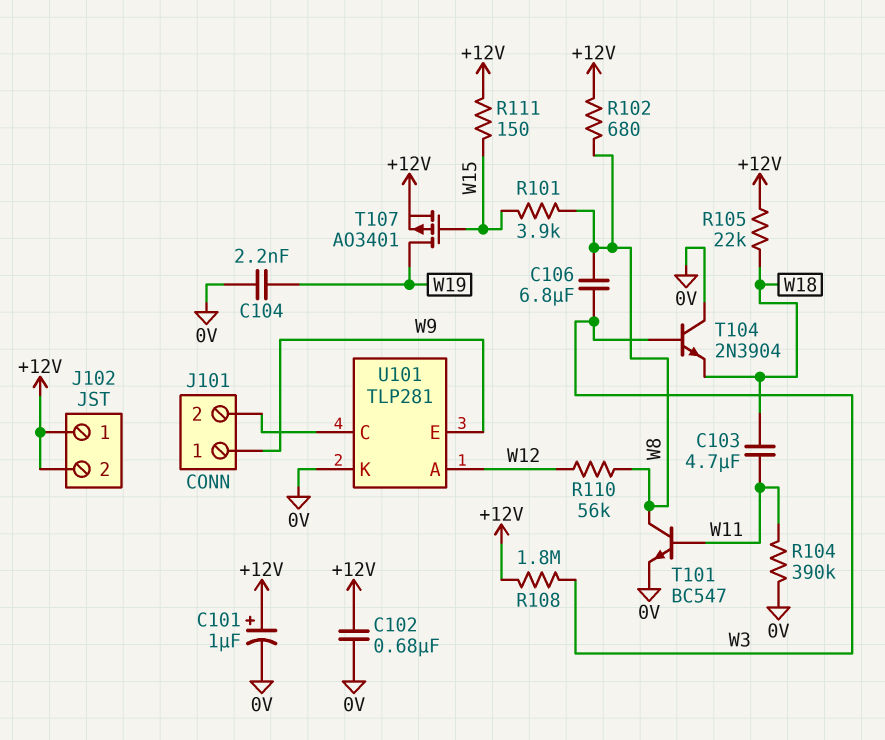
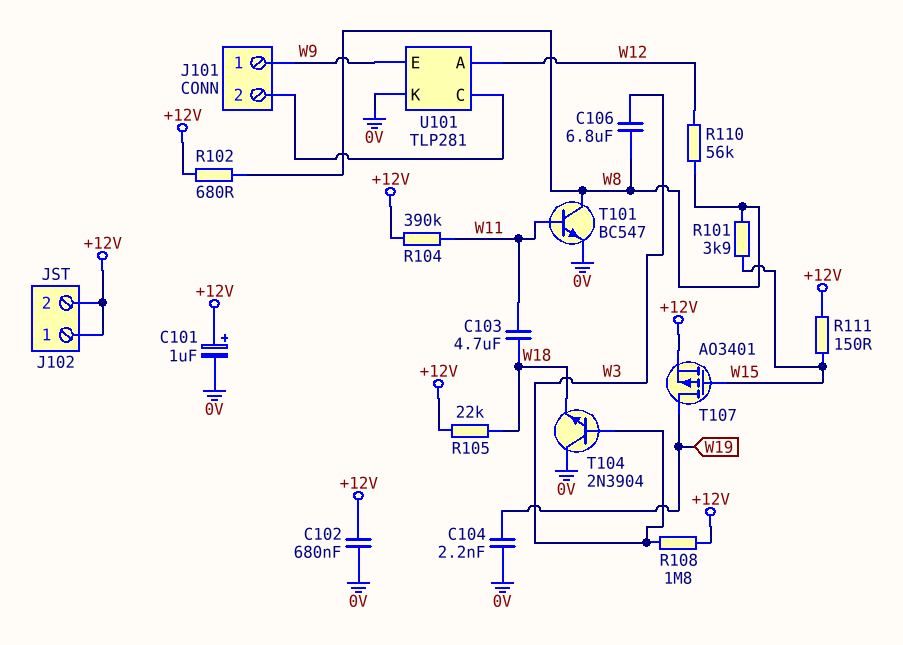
R104: 390k (0V, W11) -> 390k (+12V, W11)

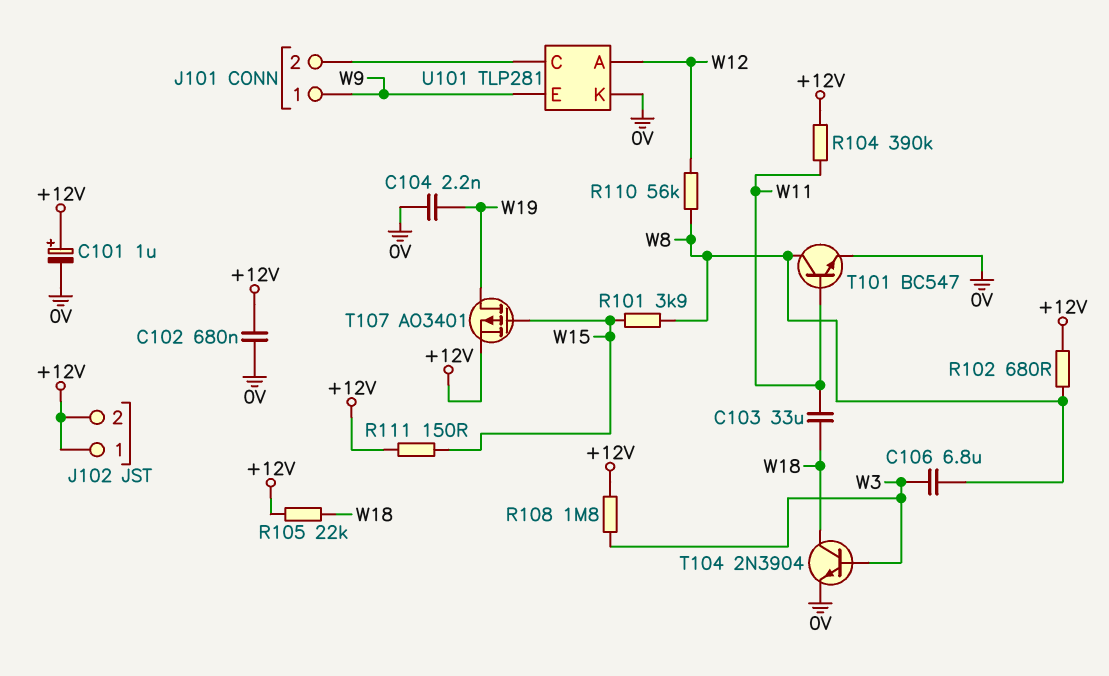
C103: 4.7uF (W11, W18) -> 33uF (W11, W18)
T104: NPN 2N3904 (B W3, C 0V, E W18) -> NPN 2N3904 (B W3, C W18, E 0V)

